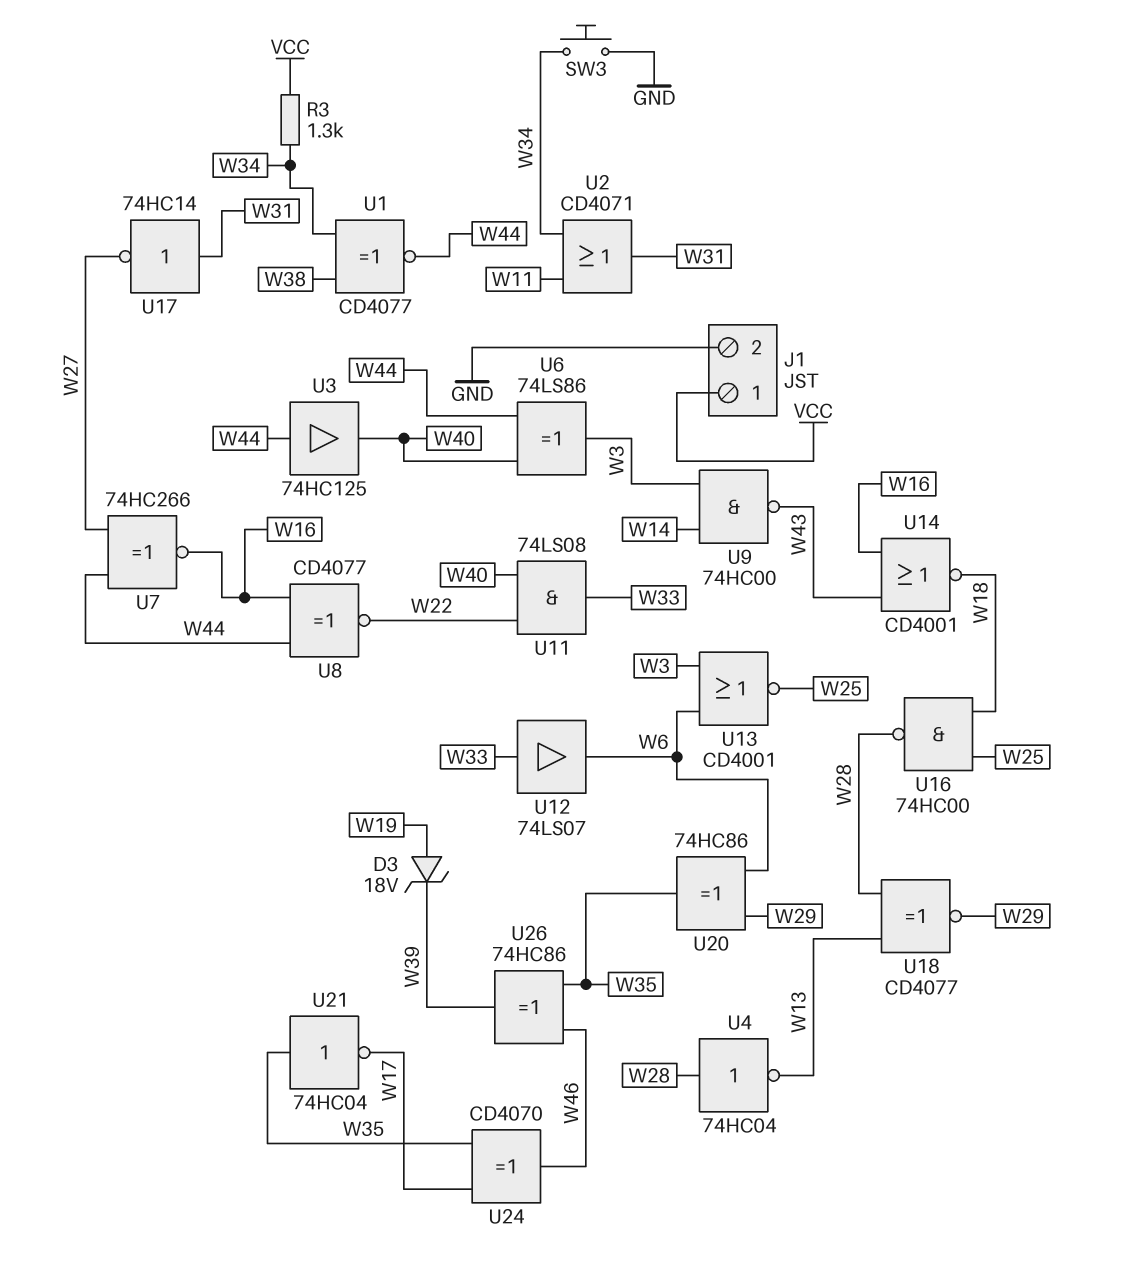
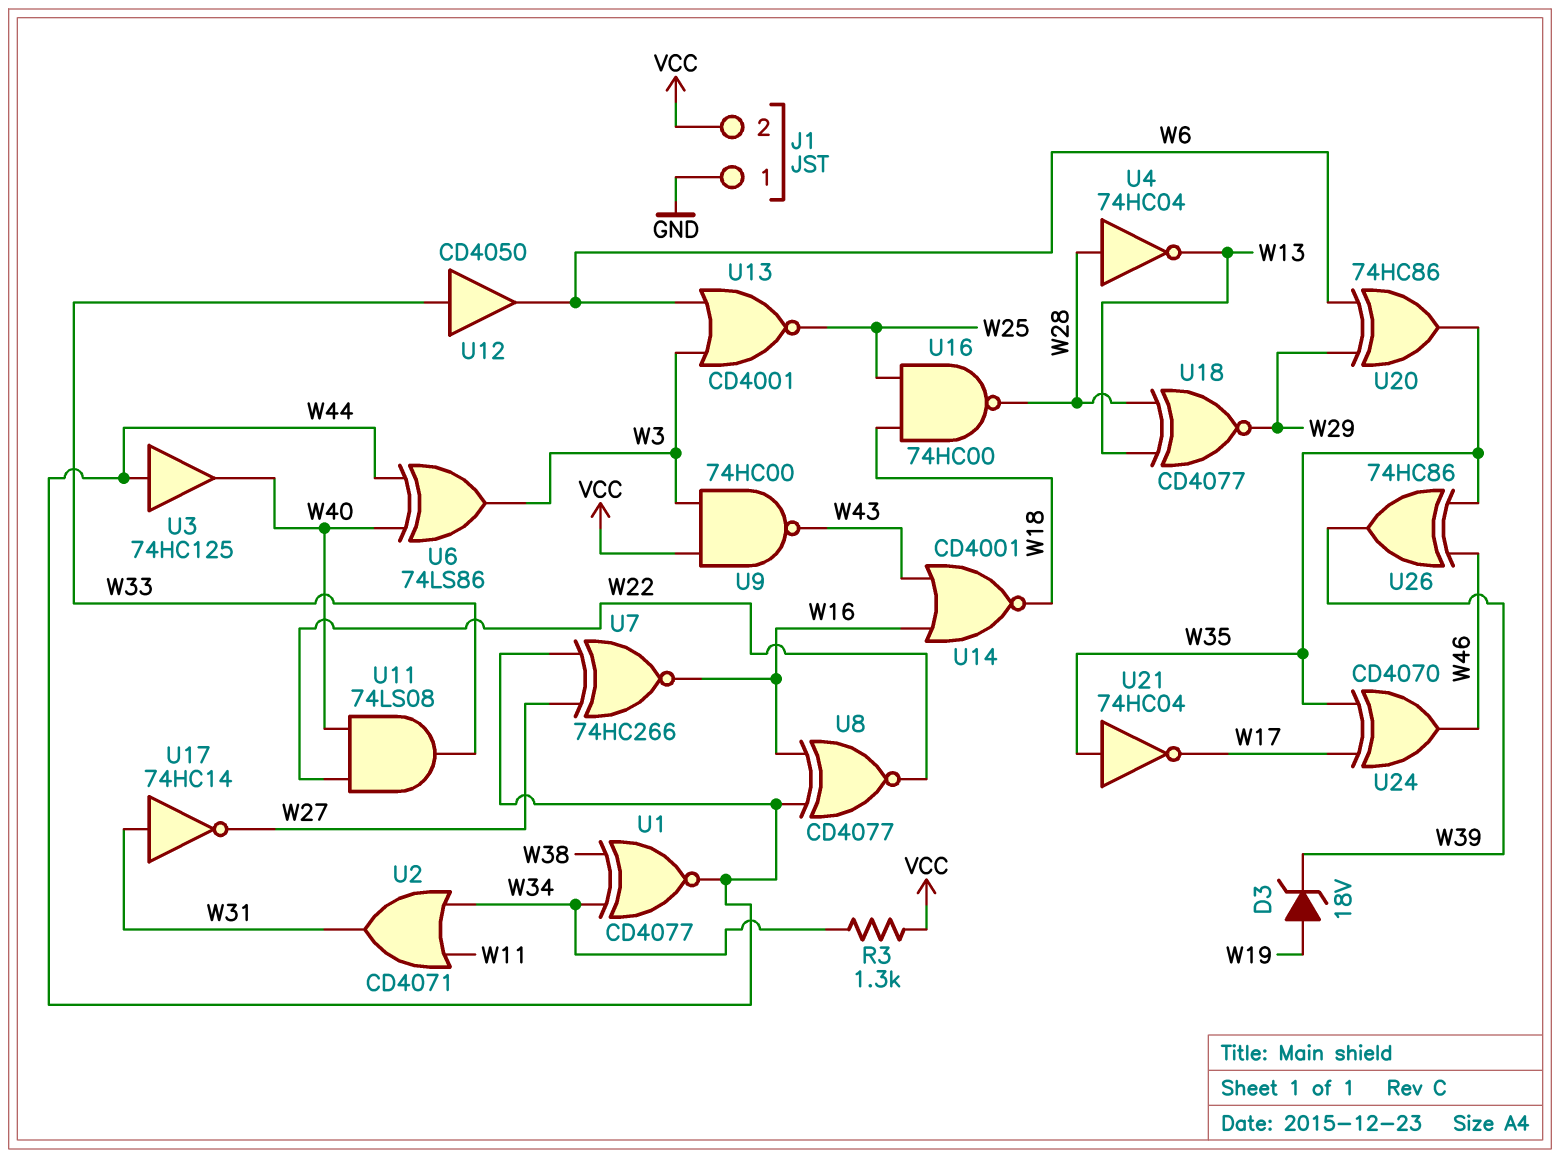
J1 pin 1: VCC -> GND
J1 pin 2: GND -> VCC
SW3: button (GND, W34) -> none
U9: NAND 74HC00 (in W3, in W14, out W43) -> NAND 74HC00 (in VCC, in W3, out W43)
U12: buffer 74LS07 (in W33, out W6) -> buffer CD4050 (in W33, out W6)

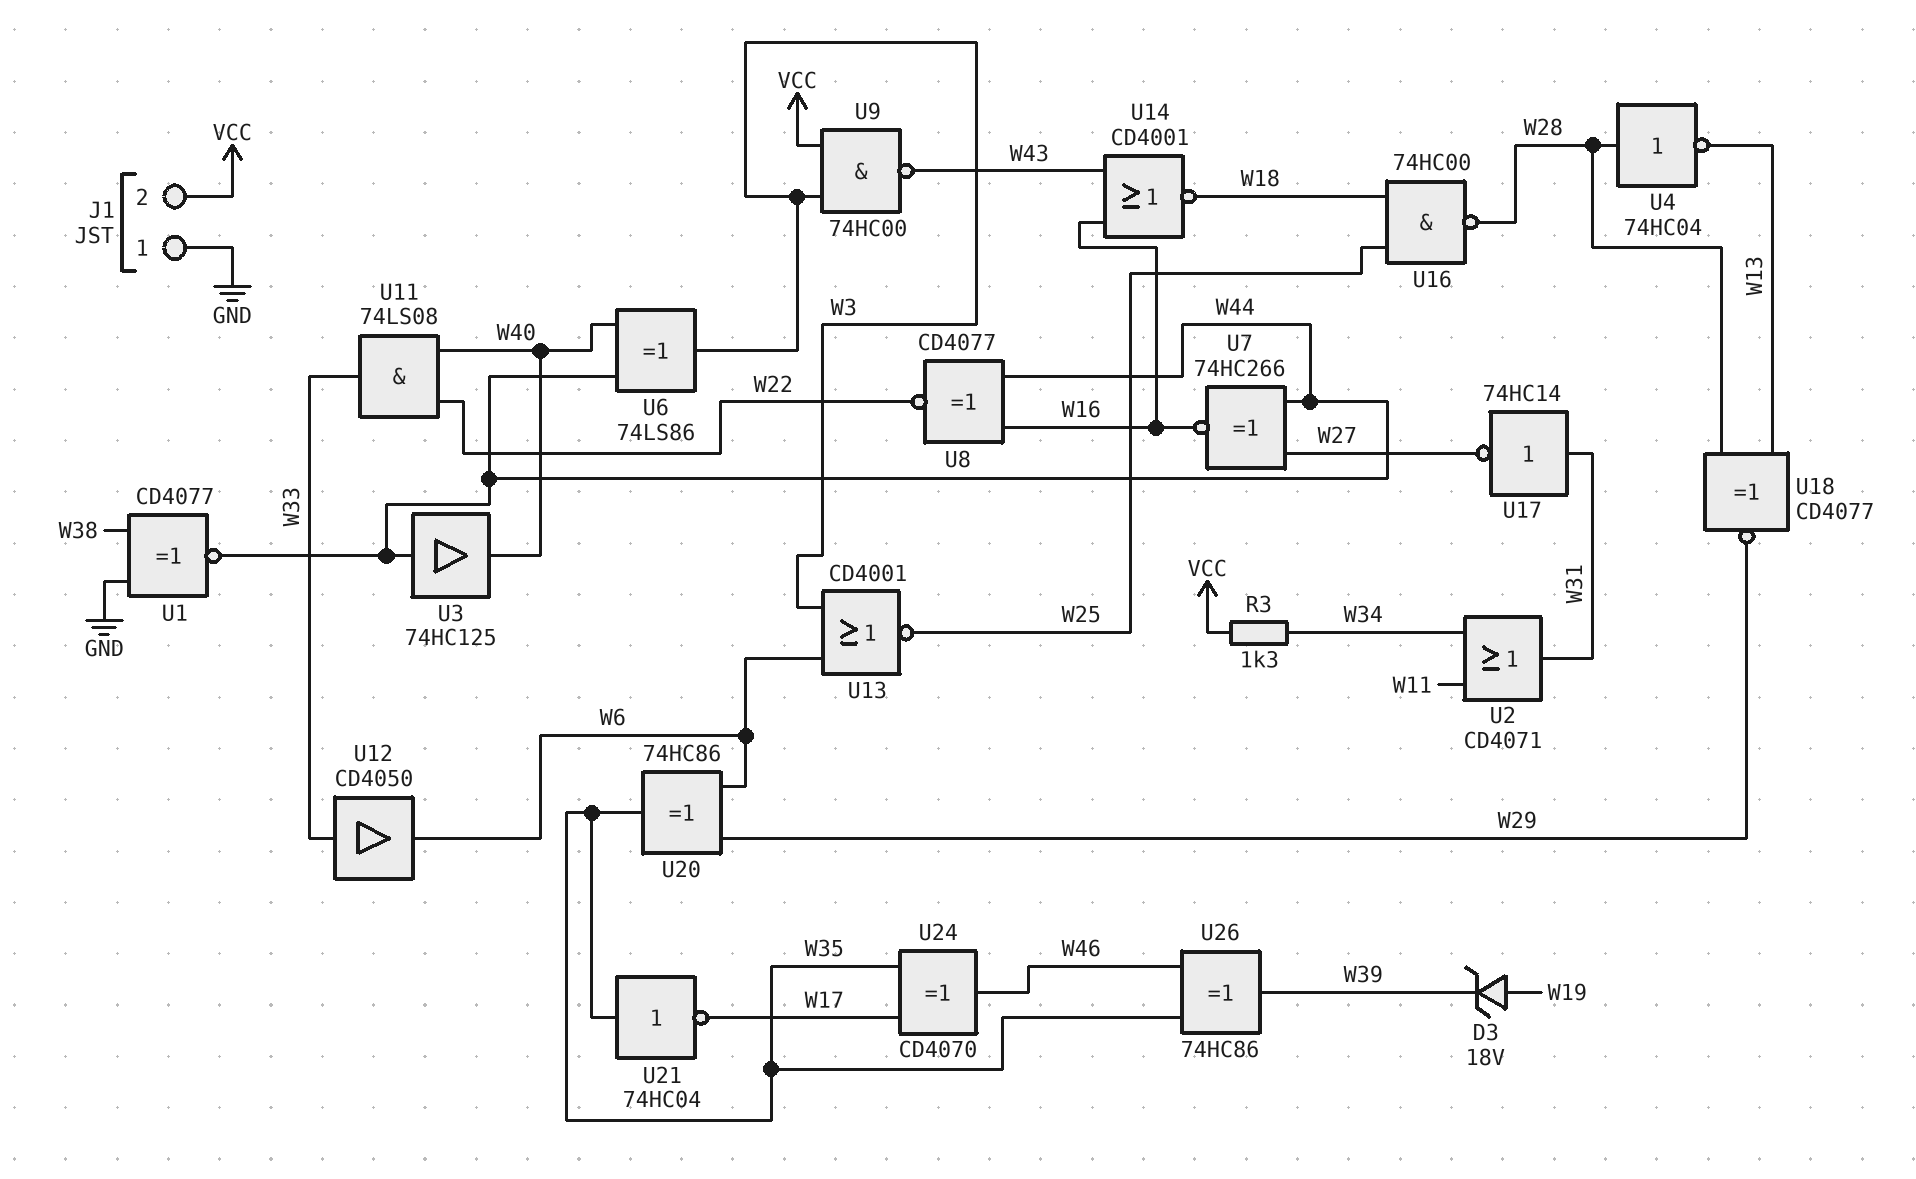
U1: XNOR CD4077 (in W34, in W38, out W44) -> XNOR CD4077 (in GND, in W38, out W44)

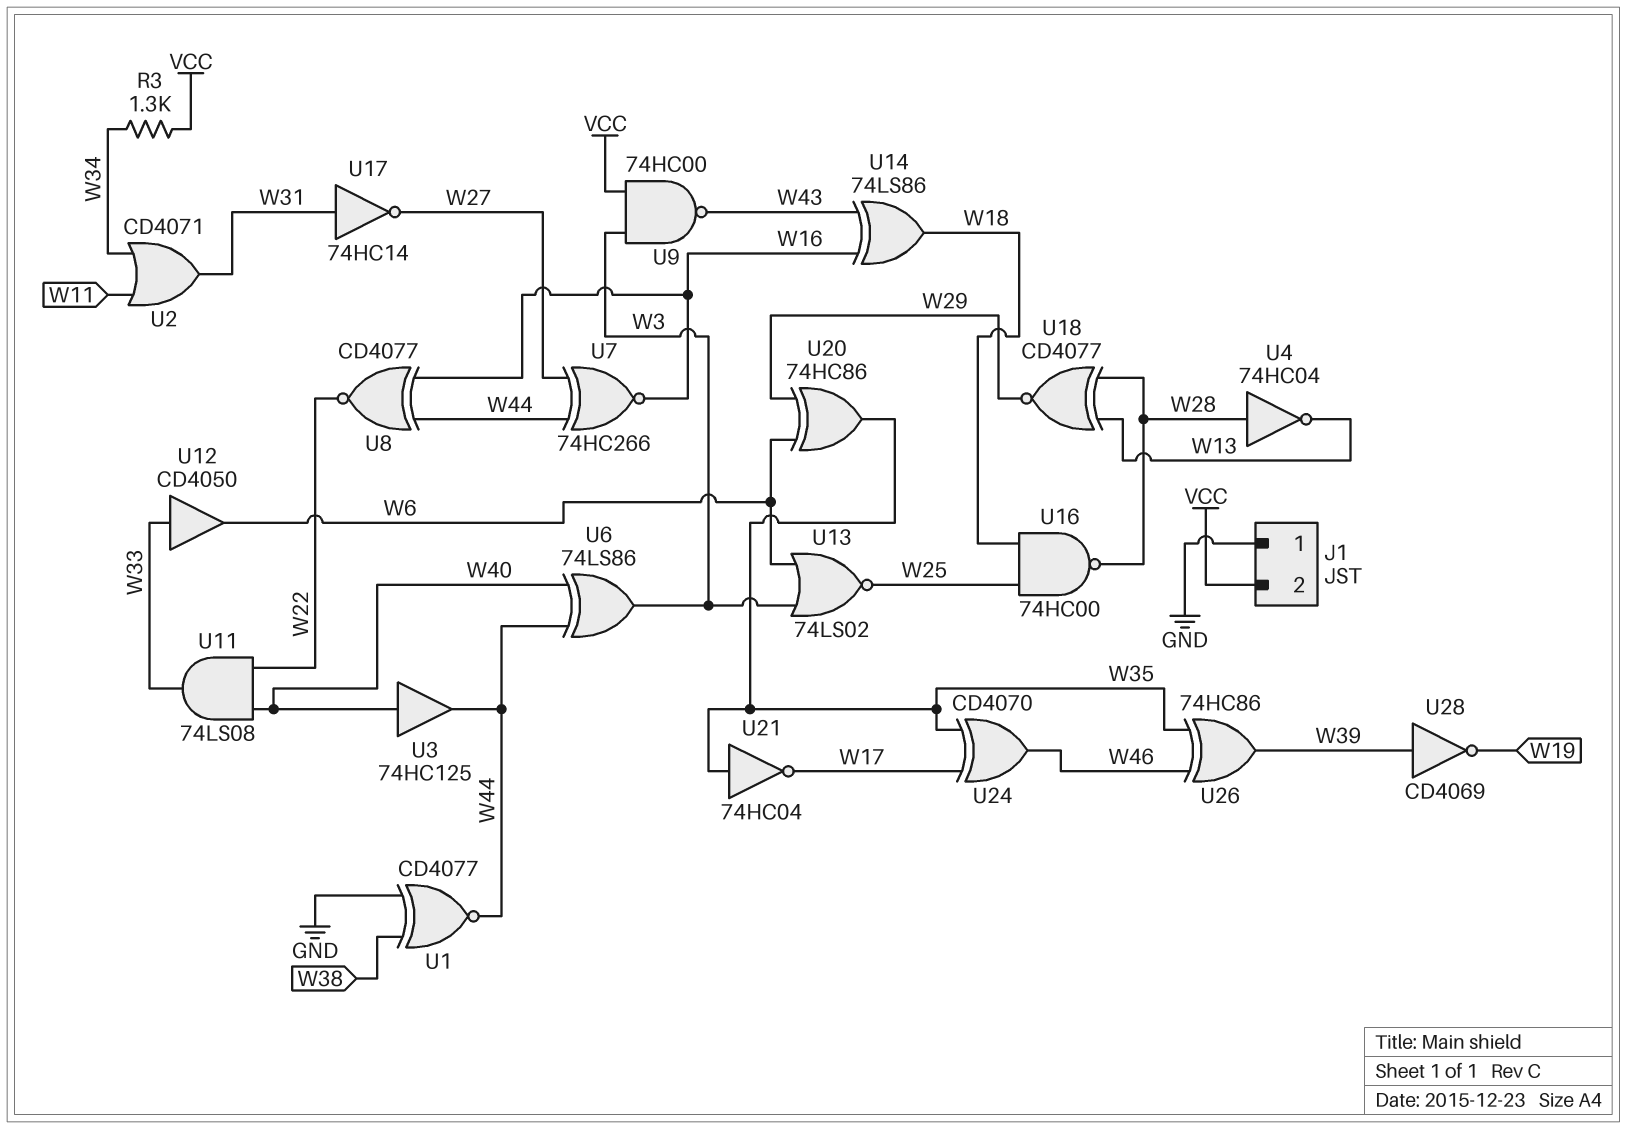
D3: zener 18V (A W19, K W39) -> none
U3: buffer 74HC125 (in W44, out W40) -> buffer 74HC125 (in W40, out W44)
U13: NOR CD4001 (in W3, in W6, out W25) -> NOR 74LS02 (in W3, in W6, out W25)
U14: NOR CD4001 (in W16, in W43, out W18) -> XOR 74LS86 (in W16, in W43, out W18)
U28: none -> NOT CD4069 (in W39, out W19)

